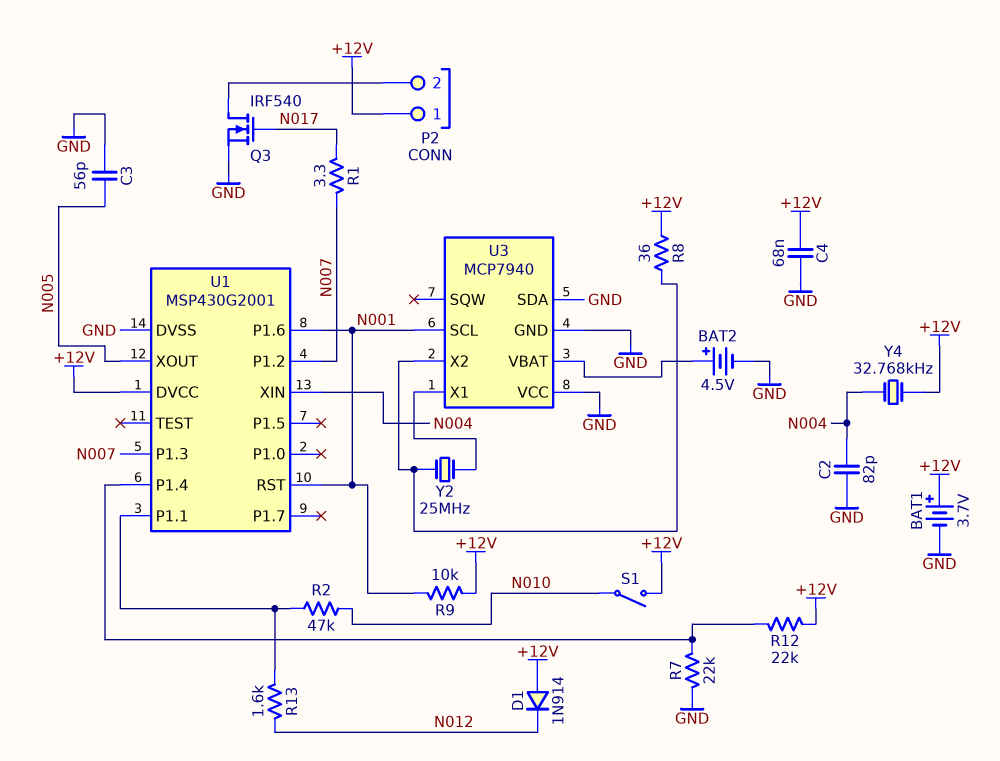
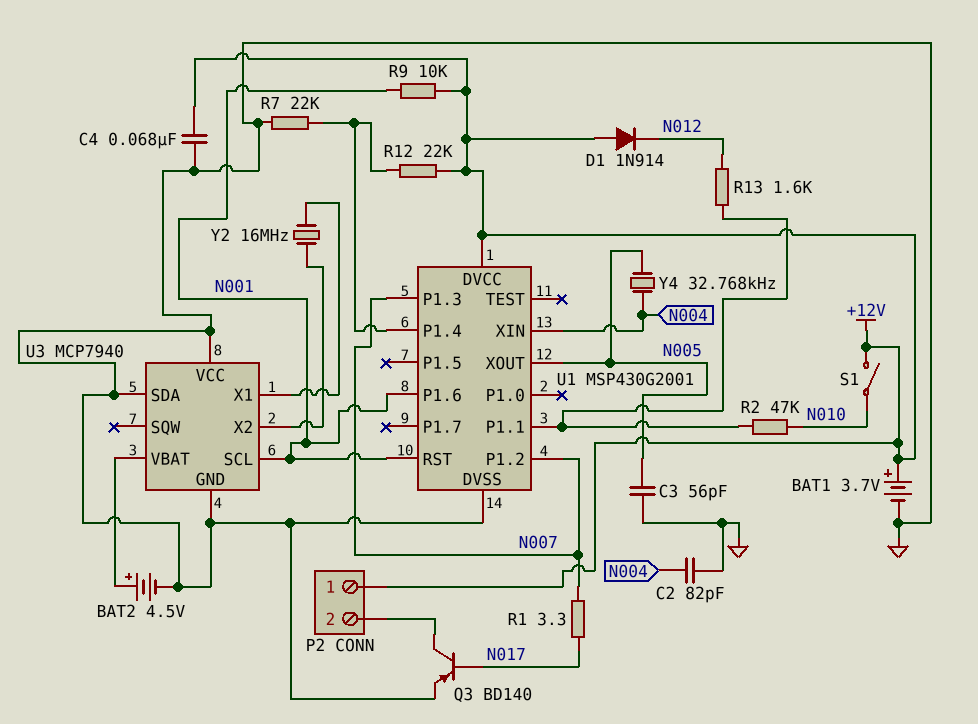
Q3: NMOS IRF540 (G N017, D P2/2, S GND) -> PNP BD140 (B N017, C P2/2, E GND)
R8: 36 (+12V, U3/X2) -> none
Y2: 25MHz (U3/X1, U3/X2) -> 16MHz (U3/X1, U3/X2)
Y4: 32.768kHz (+12V, N004) -> 32.768kHz (N004, N005)

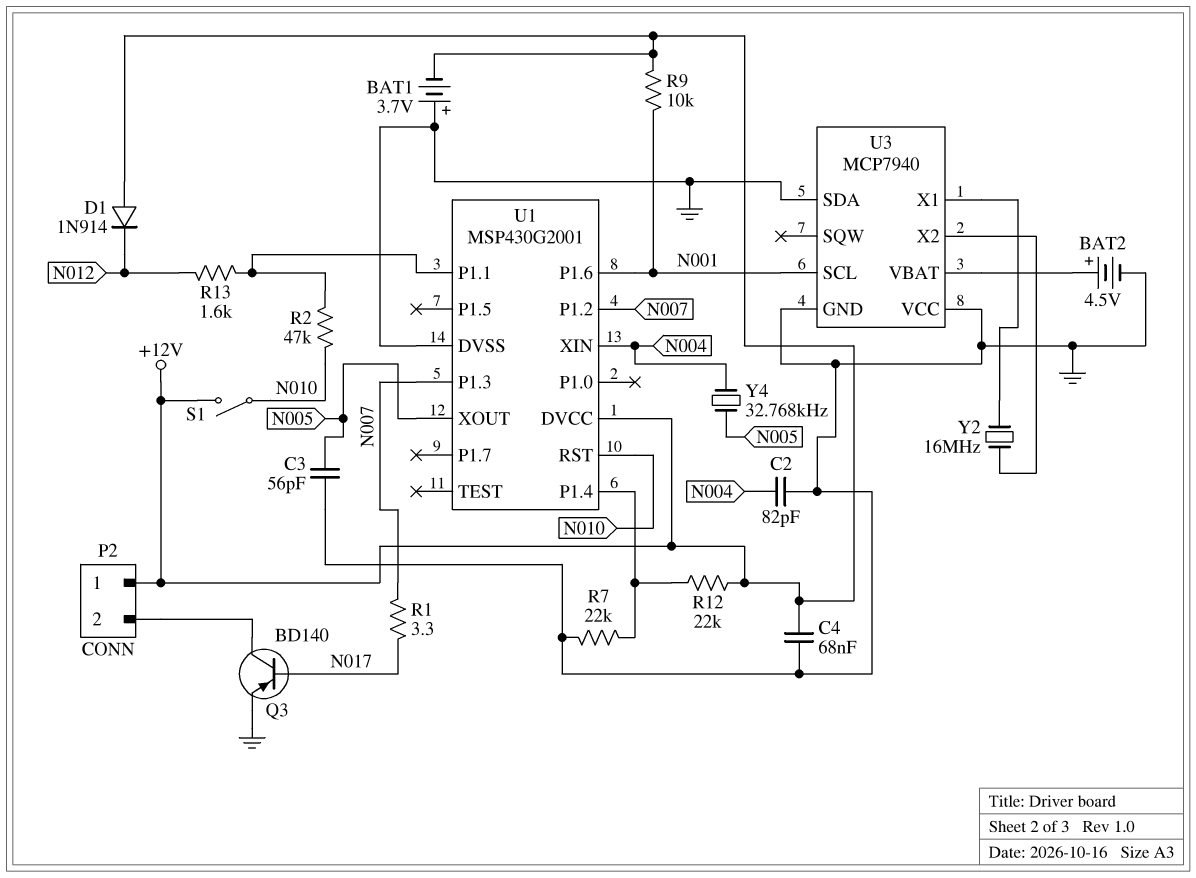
BAT1: 3.7V (plus +12V, minus GND) -> 3.7V (plus GND, minus +12V)
U1 pin RST: N001 -> N010

